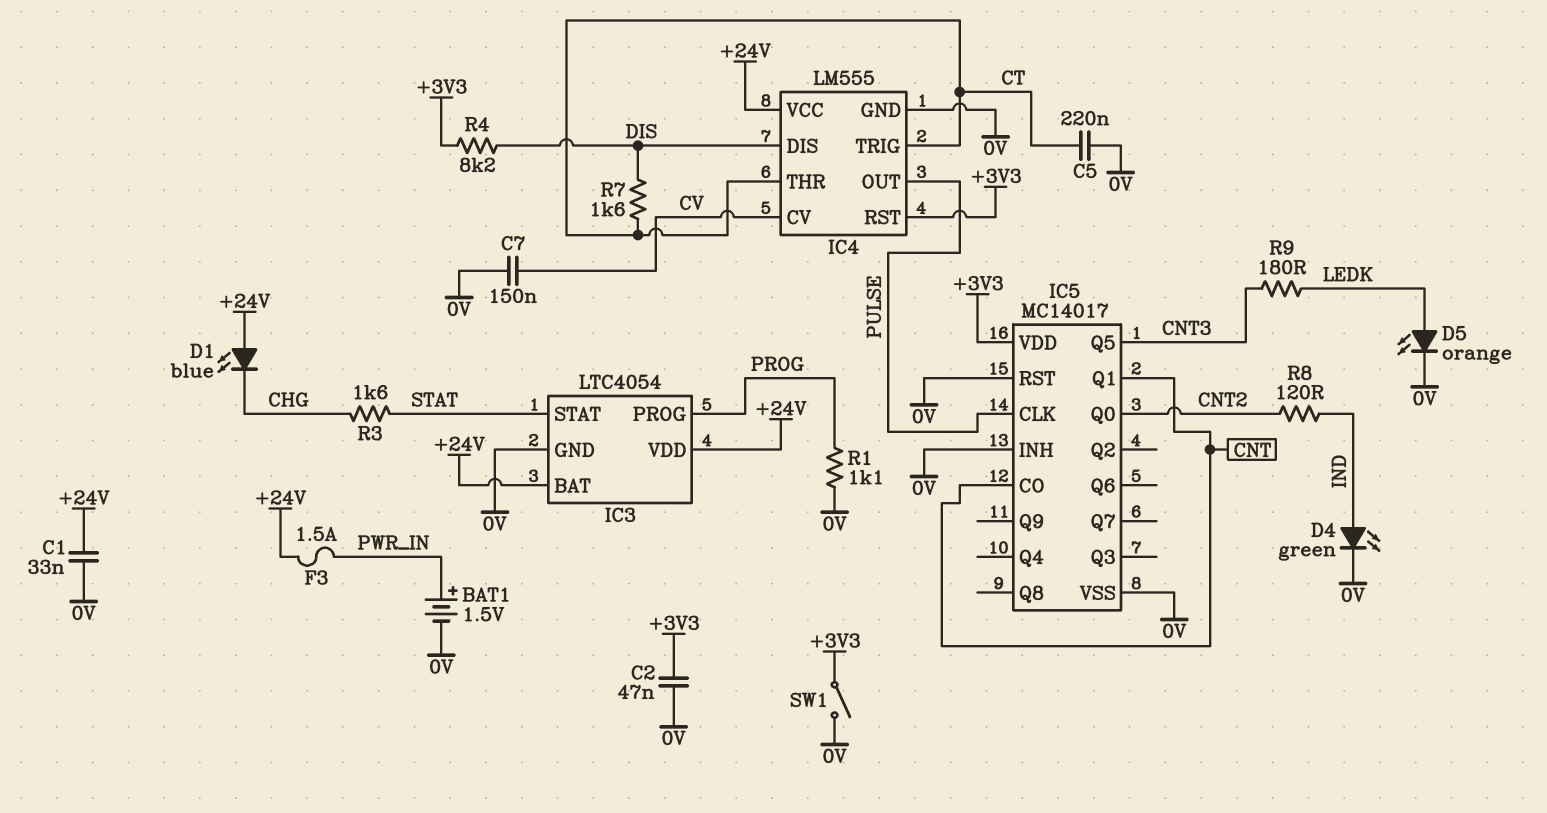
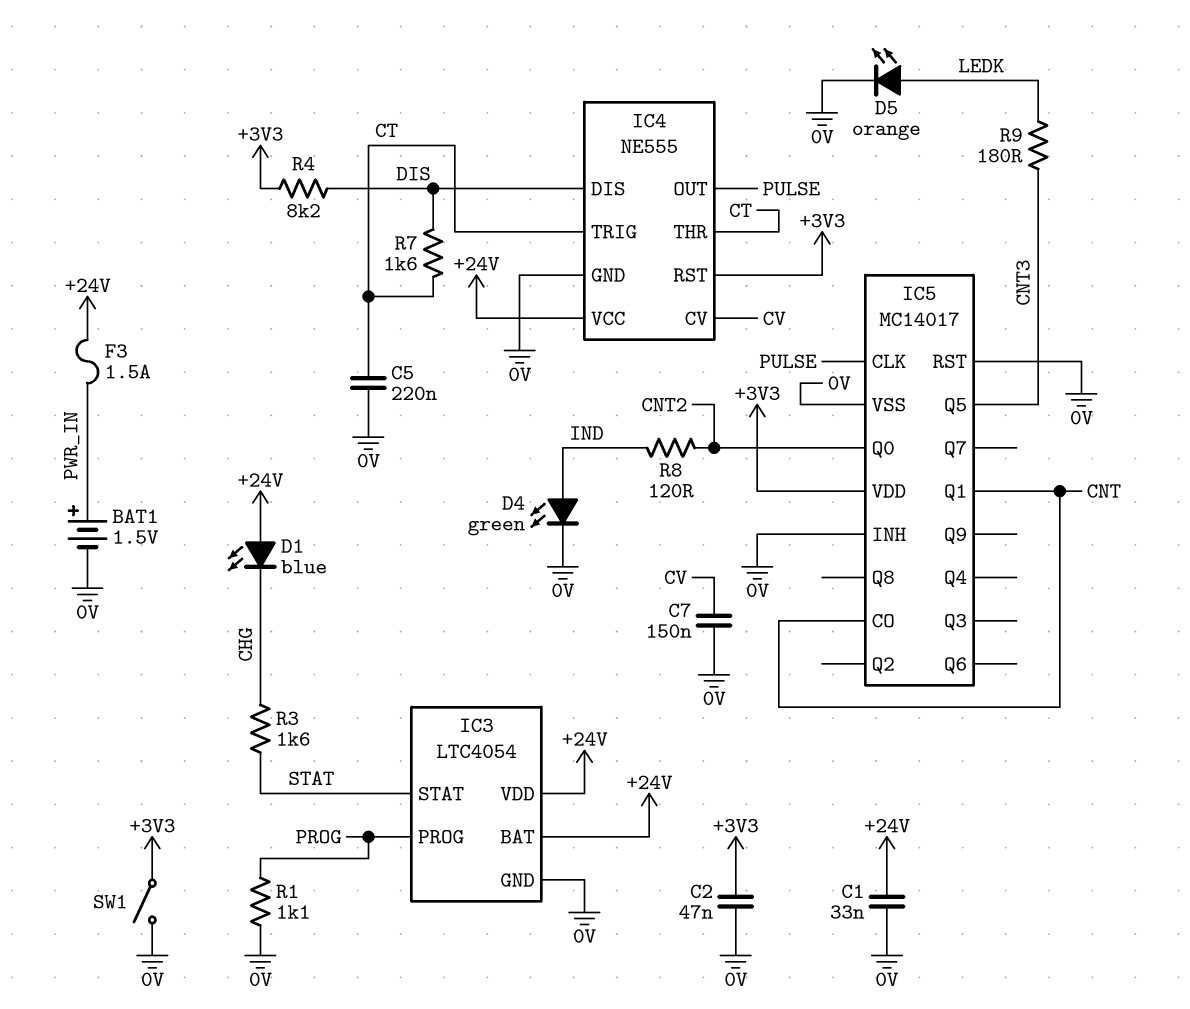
IC4: LM555 -> NE555

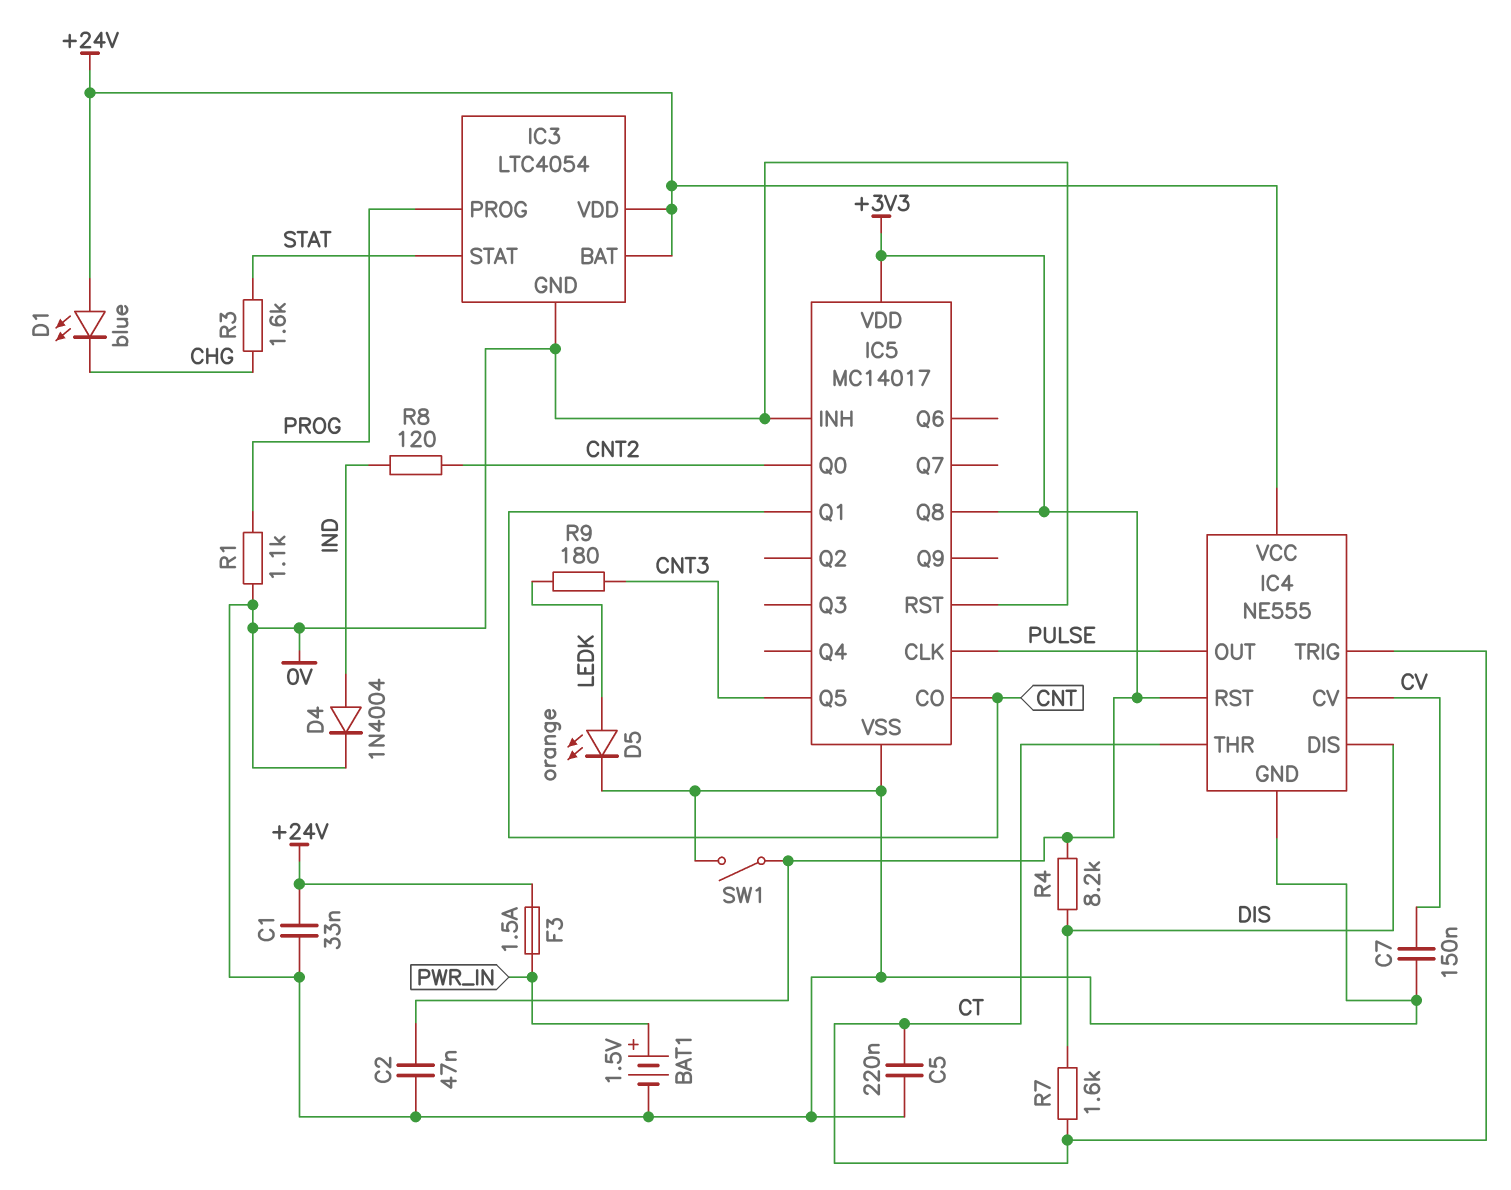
D4: LED green (A IND, K 0V) -> diode 1N4004 (A IND, K 0V)
IC5 pin Q8: none -> +3V3

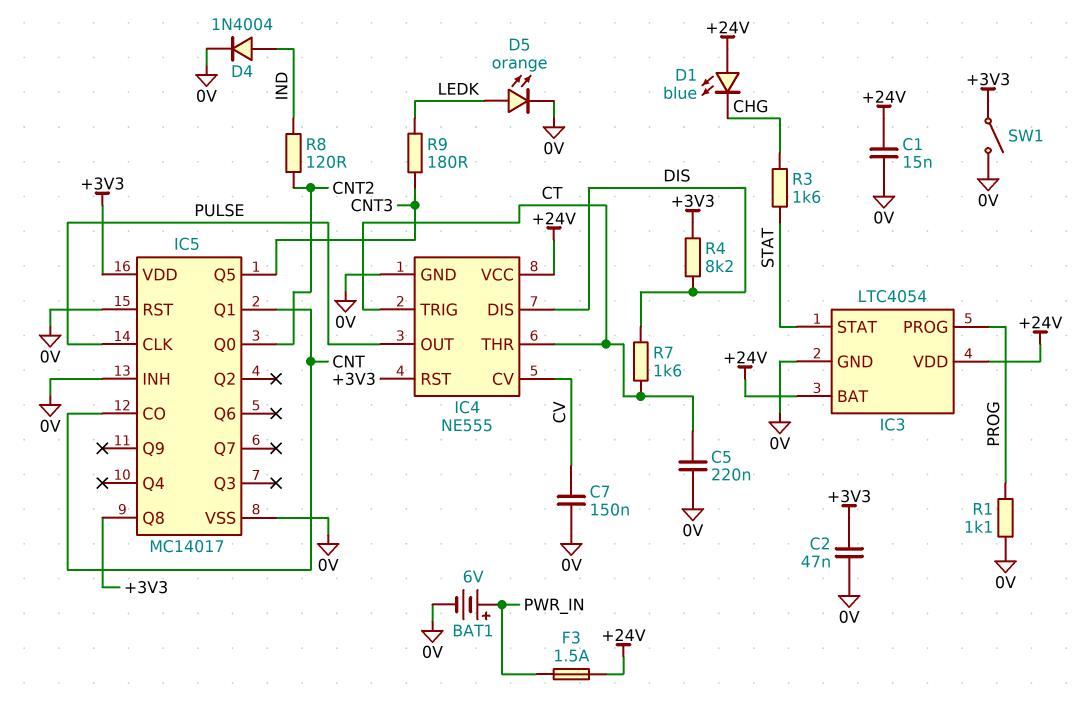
BAT1: 1.5V (plus PWR_IN, minus 0V) -> 6V (plus PWR_IN, minus 0V)
C1: 33nF (+24V, 0V) -> 15nF (+24V, 0V)

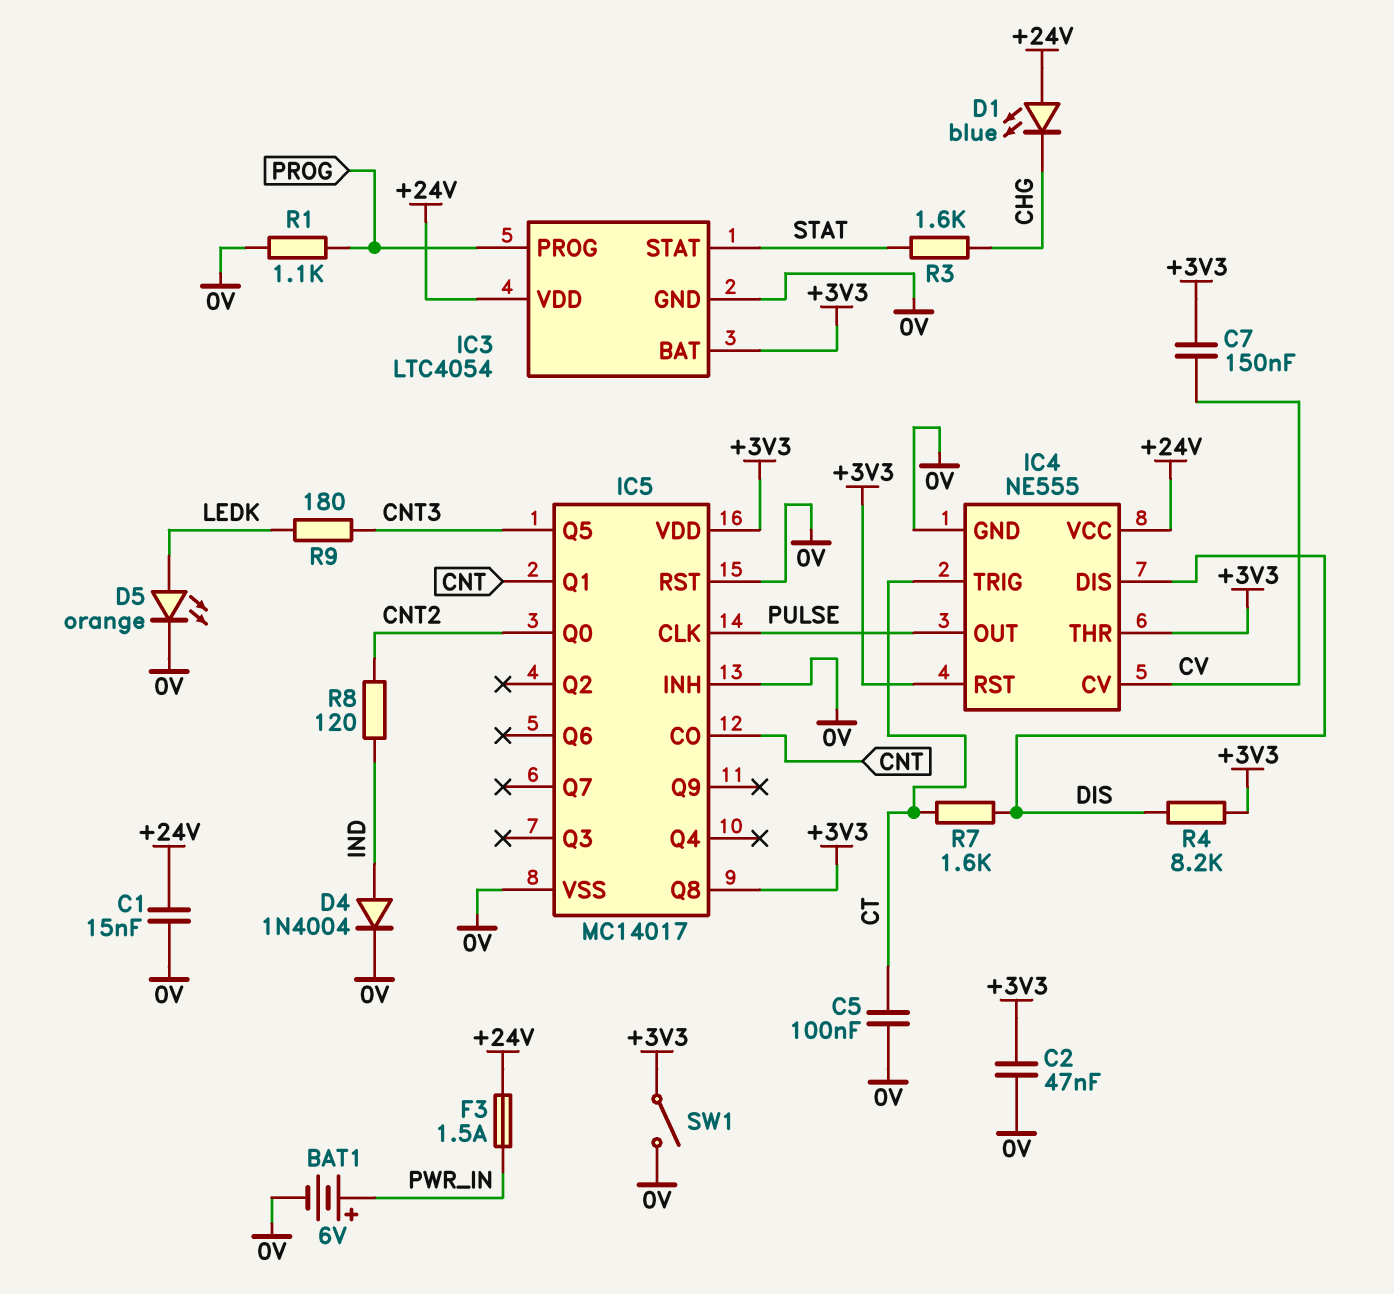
C5: 220nF (0V, CT) -> 100nF (0V, CT)
C7: 150nF (0V, CV) -> 150nF (+3V3, CV)
IC3 pin BAT: +24V -> +3V3
IC4 pin THR: CT -> +3V3

